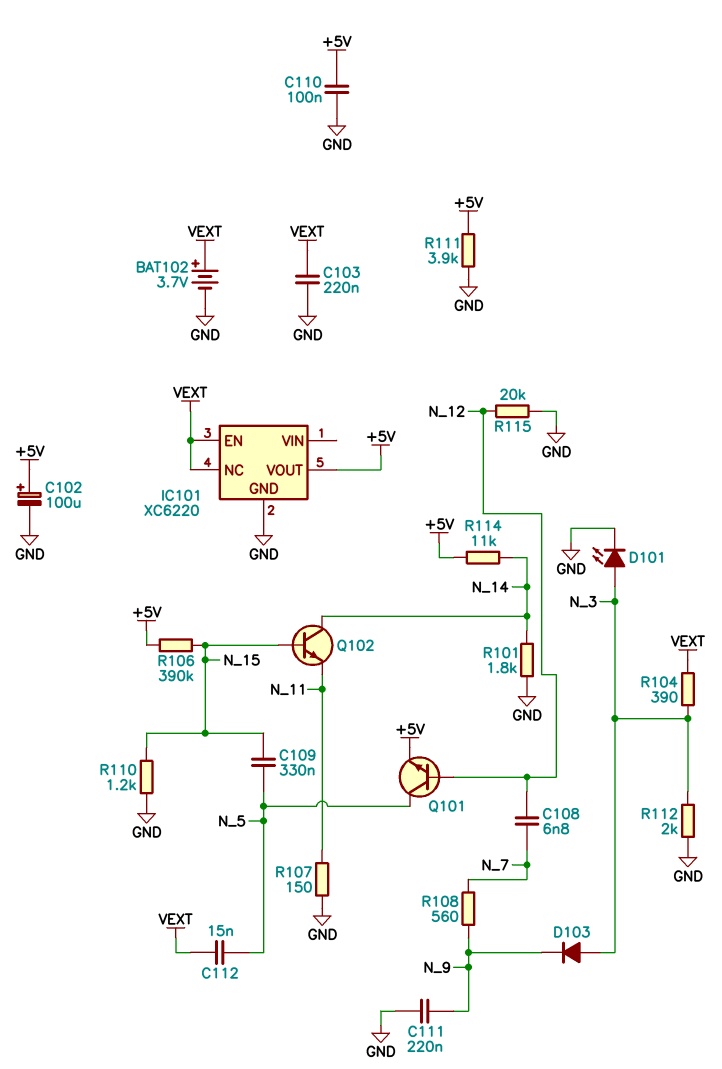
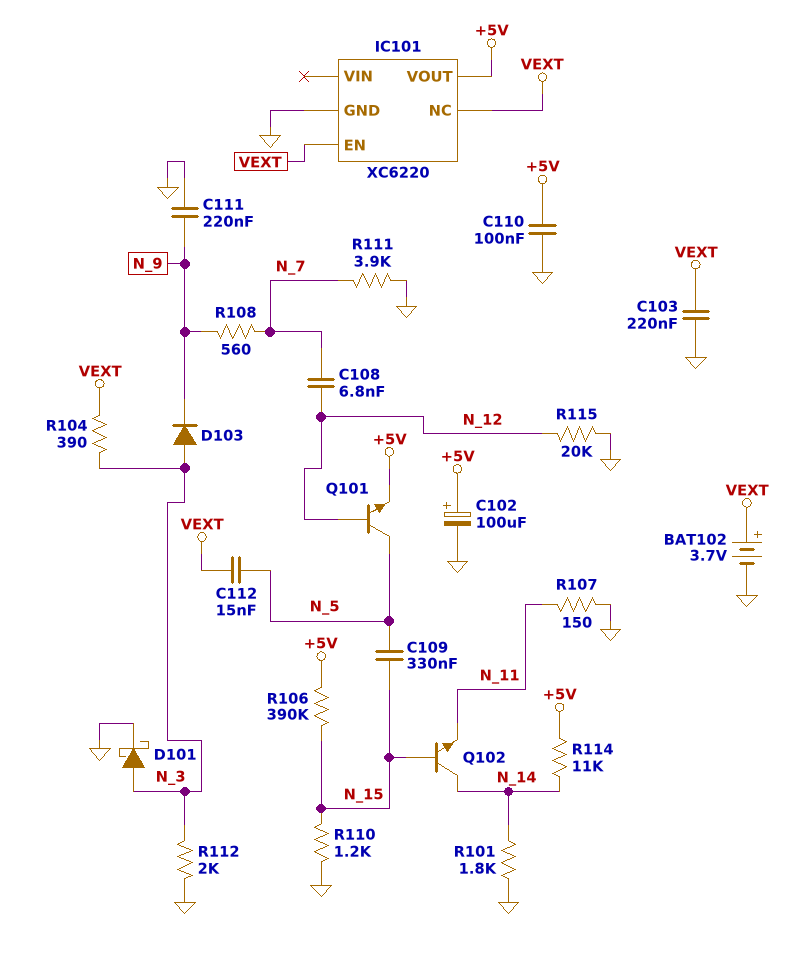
D101: LED (A N_3, K GND) -> schottky (A N_3, K GND)
R111: 3.9k (+5V, GND) -> 3.9k (GND, N_7)

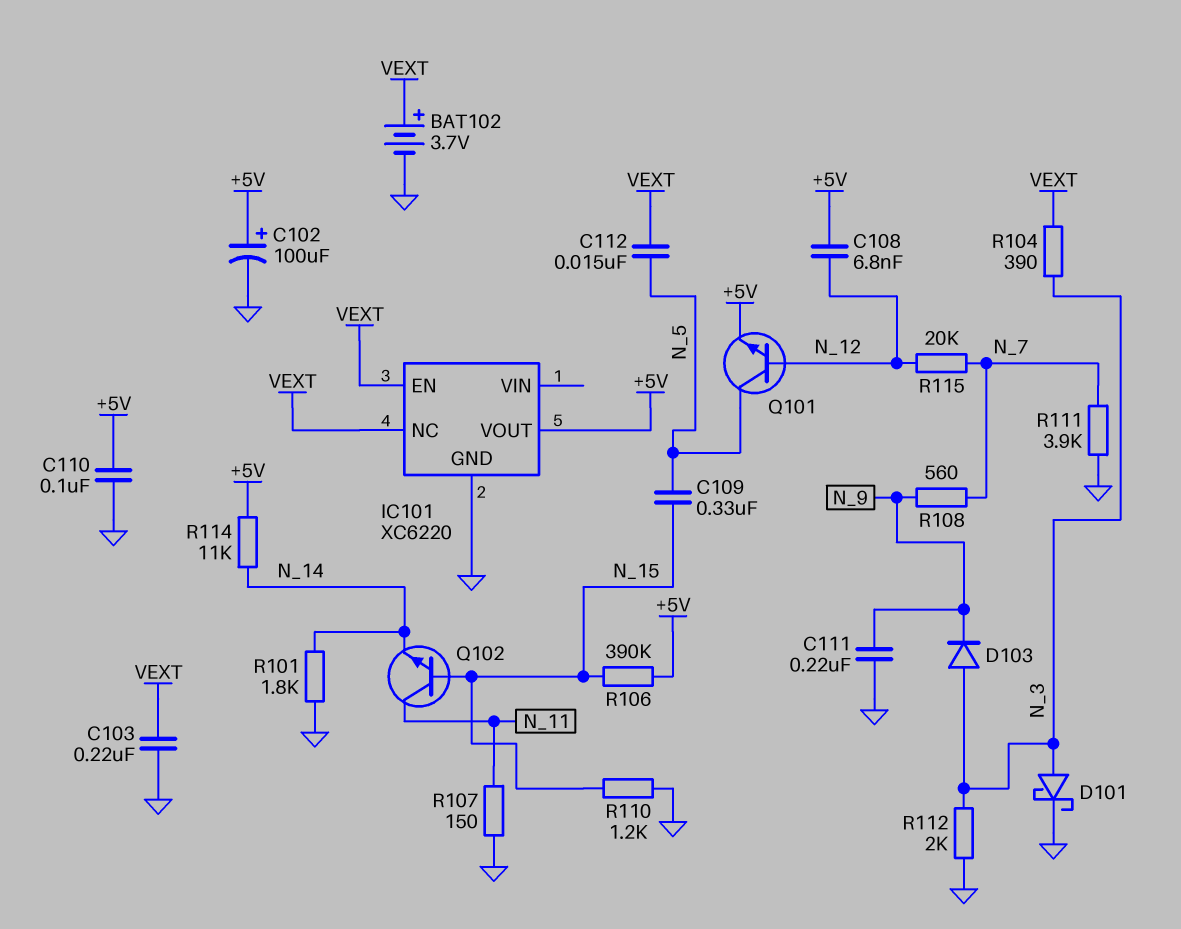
C108: 6.8nF (N_7, N_12) -> 6.8nF (+5V, N_12)
Q102: NPN (B N_15, C N_14, E N_11) -> NPN (B N_15, C N_11, E N_14)
R115: 20k (GND, N_12) -> 20k (N_7, N_12)

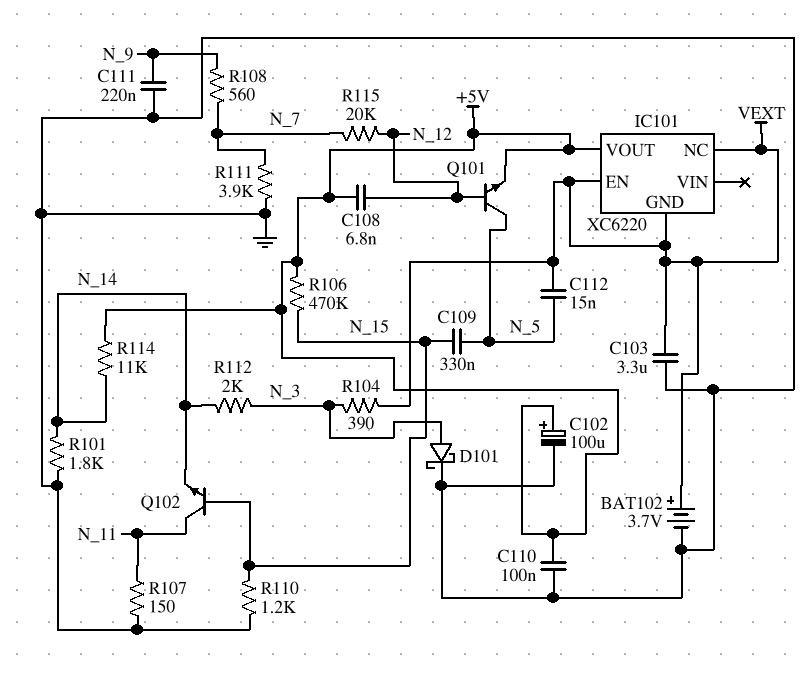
C103: 220nF (GND, VEXT) -> 3.3uF (GND, VEXT)
D103: diode (A N_3, K N_9) -> none
IC101 pin GND: GND -> VEXT
R106: 390k (+5V, N_15) -> 470k (+5V, N_15)
R112: 2k (GND, N_3) -> 2k (N_3, N_14)

